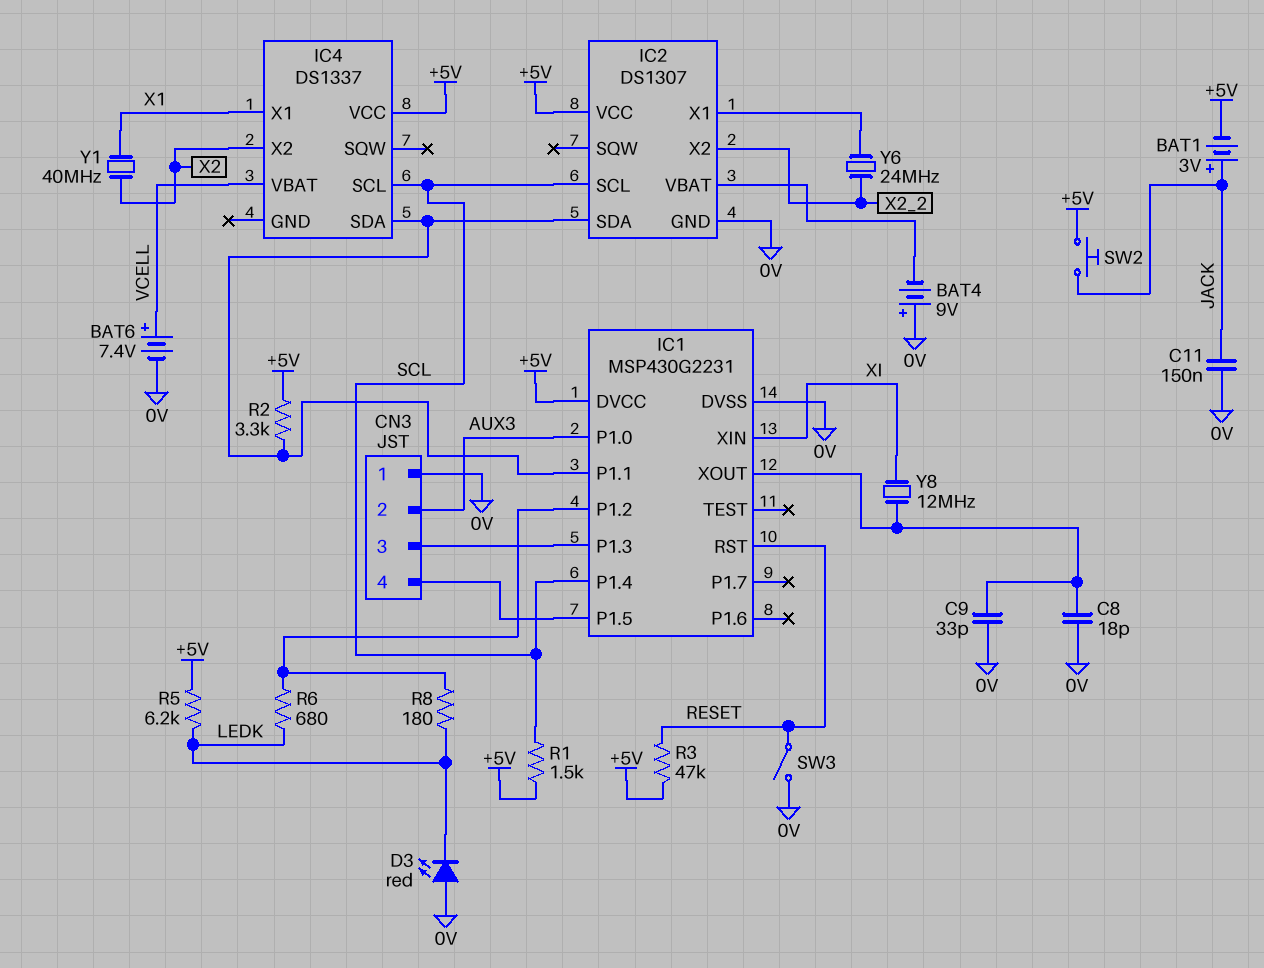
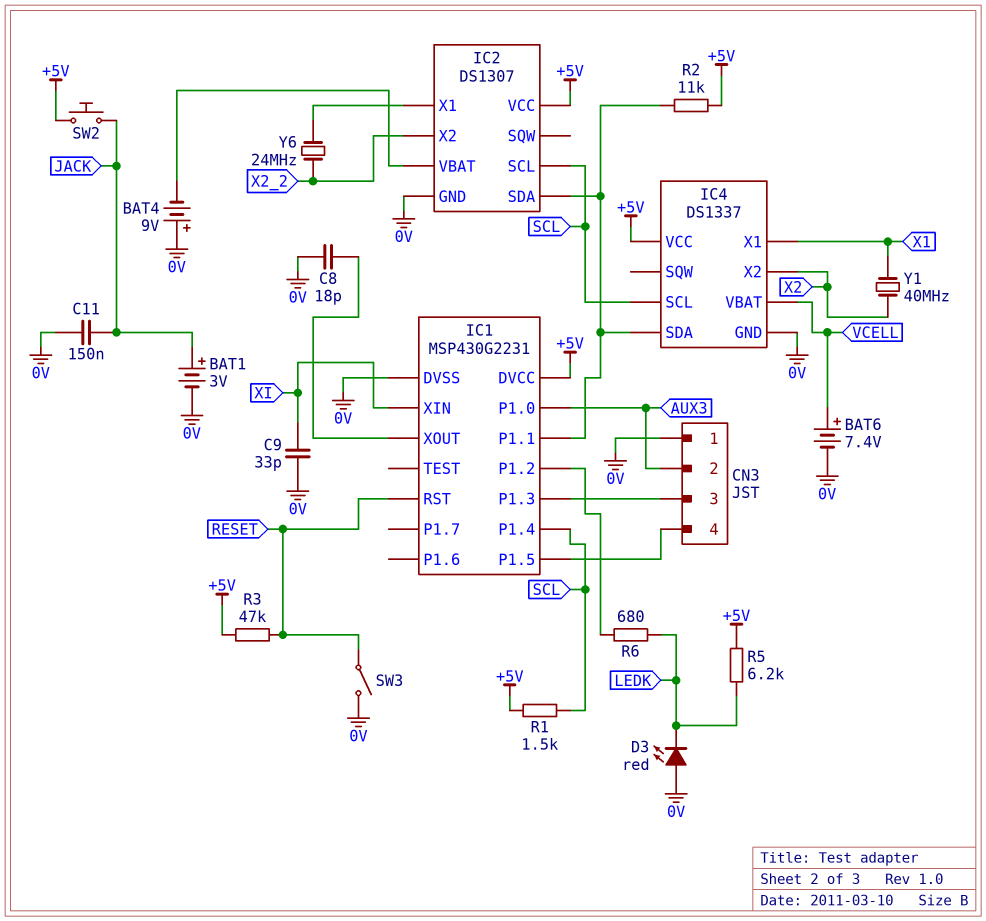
BAT1: 3V (plus JACK, minus +5V) -> 3V (plus JACK, minus 0V)
C9: 33pF (0V, IC1/XOUT) -> 33pF (0V, XI)
IC4 pin GND: none -> 0V
R2: 3.3k (+5V, IC1/P1.1) -> 11k (+5V, IC1/P1.1)
R8: 180 (IC1/P1.2, LEDK) -> none
Y8: 12MHz (IC1/XOUT, XI) -> none

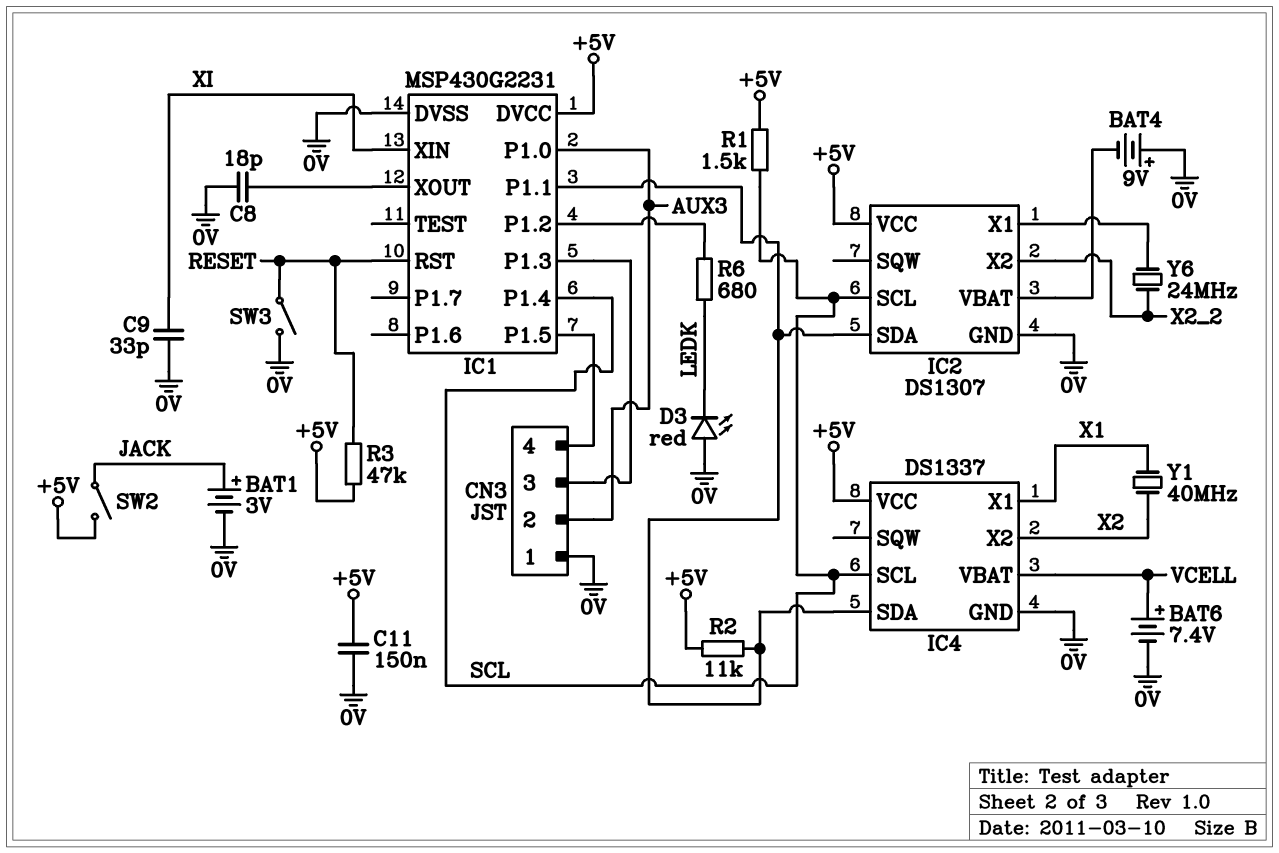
C11: 150nF (0V, JACK) -> 150nF (+5V, 0V)
R5: 6.2k (+5V, LEDK) -> none
SW2: button (+5V, JACK) -> switch (+5V, JACK)

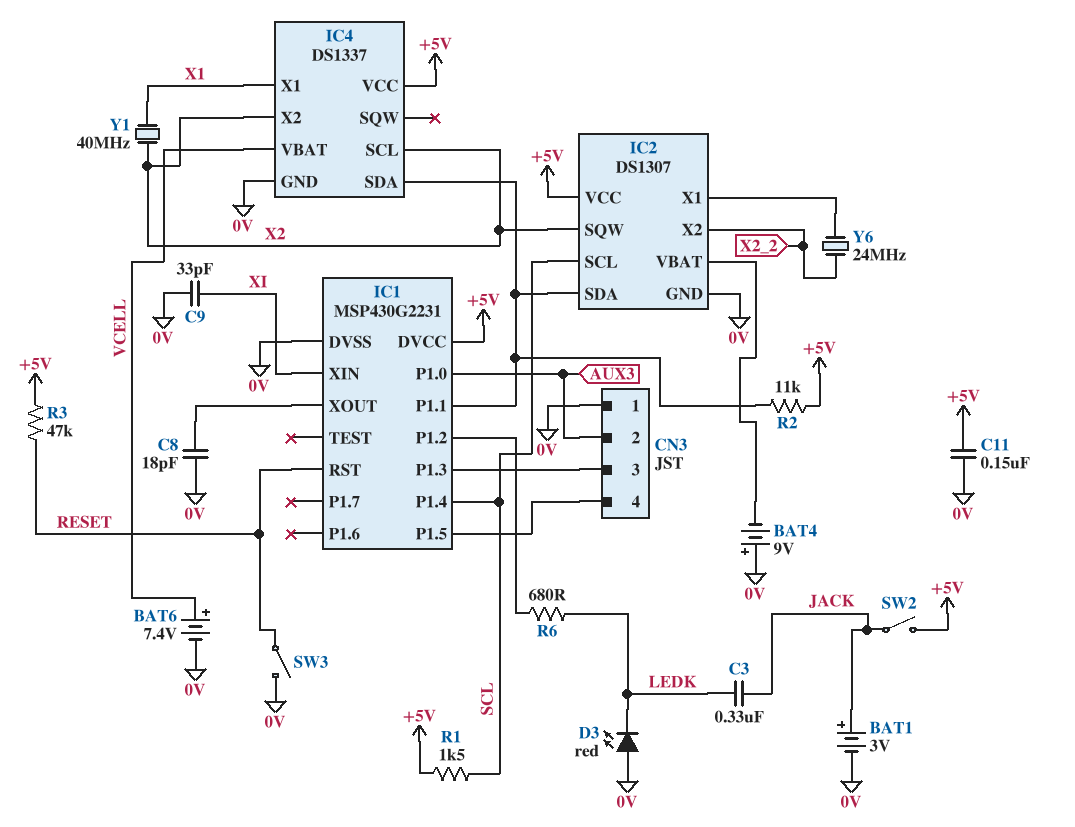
C3: none -> 330nF (JACK, LEDK)
IC2 pin SQW: none -> X2
IC4 pin SCL: SCL -> X2

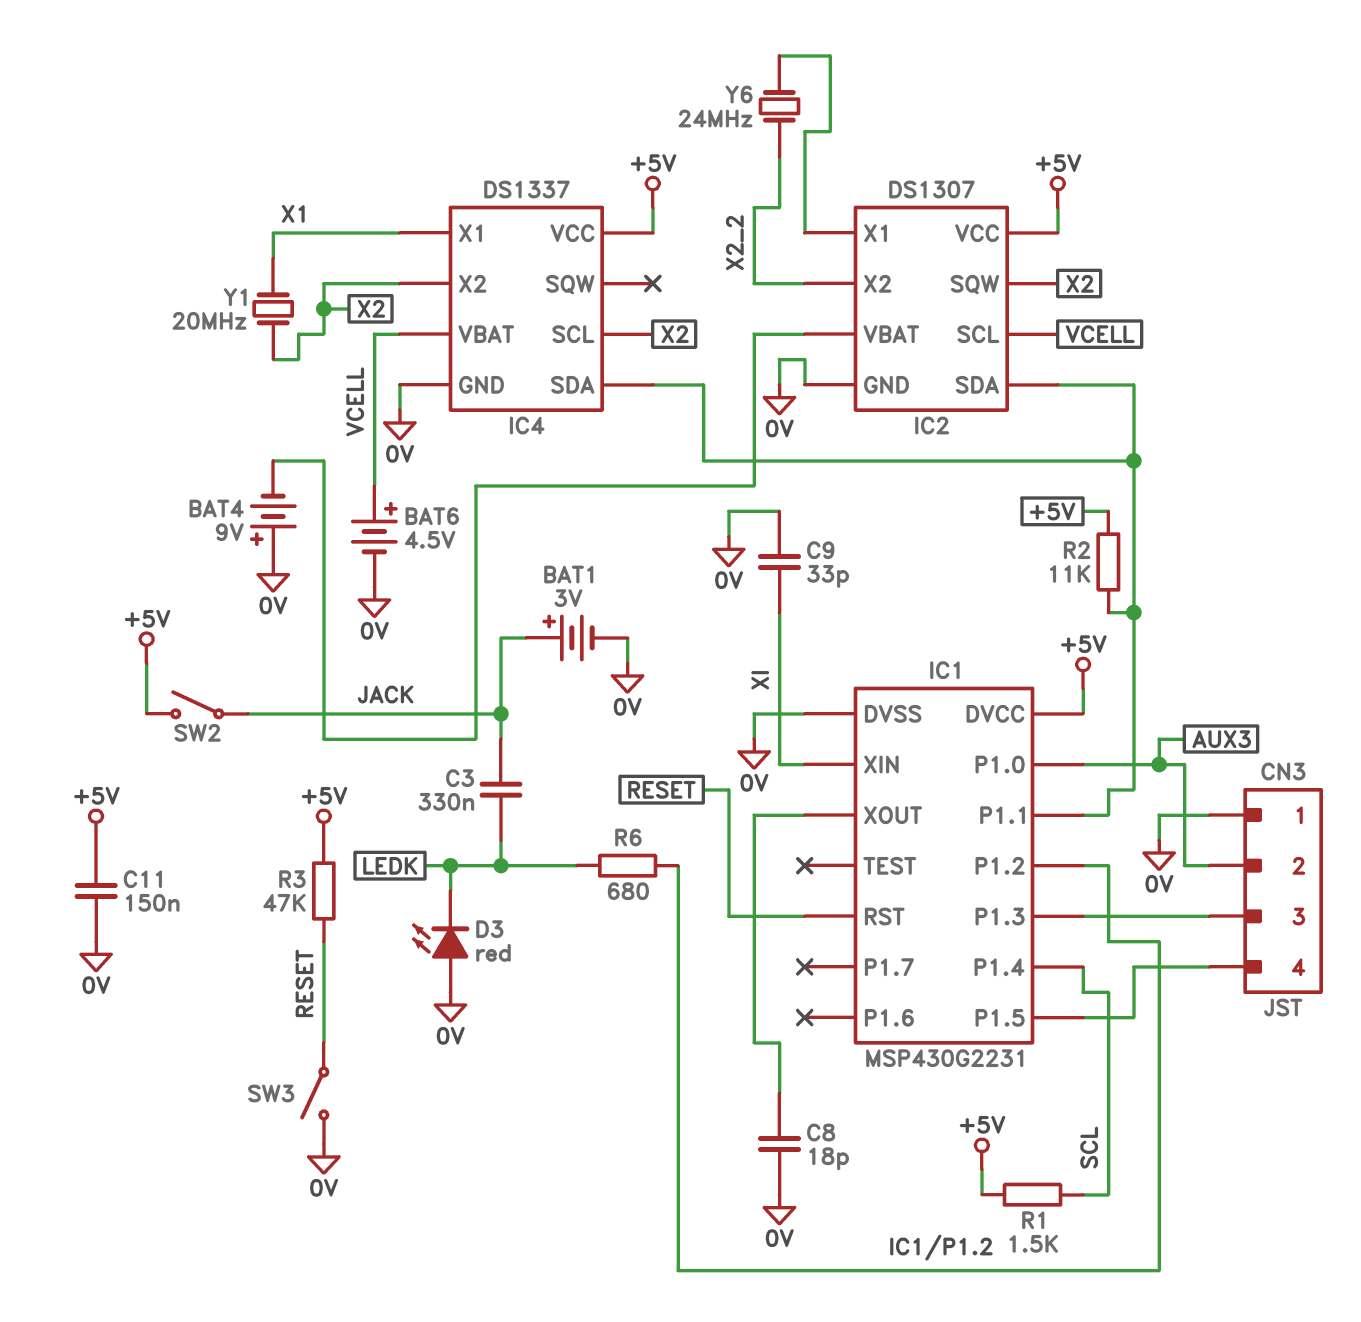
BAT6: 7.4V (plus VCELL, minus 0V) -> 4.5V (plus VCELL, minus 0V)
IC2 pin SCL: SCL -> VCELL
Y1: 40MHz (X1, X2) -> 20MHz (X1, X2)

